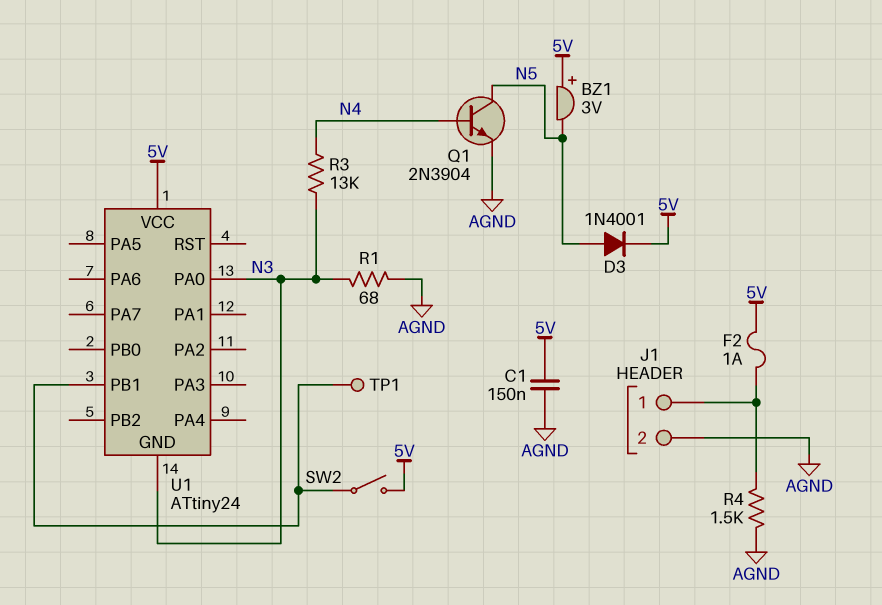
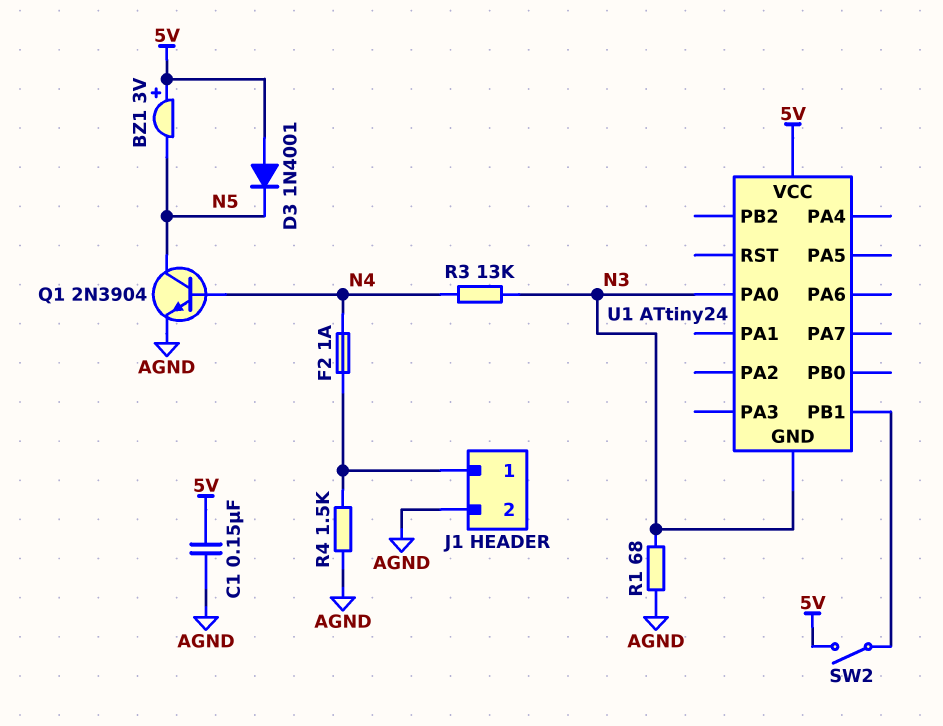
D3: diode 1N4001 (A N5, K 5V) -> diode 1N4001 (A 5V, K N5)
F2: 1A (5V, J1/1) -> 1A (J1/1, N4)
TP1: test point (U1/PB1) -> none

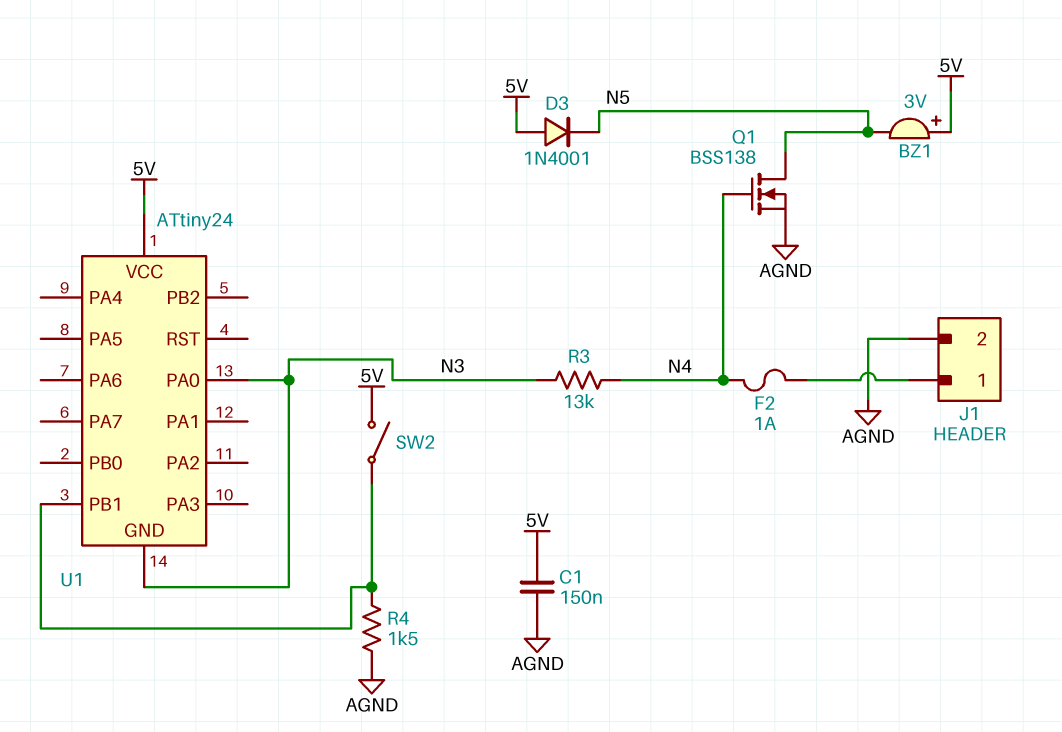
Q1: NPN 2N3904 (B N4, C N5, E AGND) -> NMOS BSS138 (G N4, D N5, S AGND)
R1: 68 (AGND, N3) -> none
R4: 1.5k (AGND, J1/1) -> 1.5k (AGND, U1/PB1)

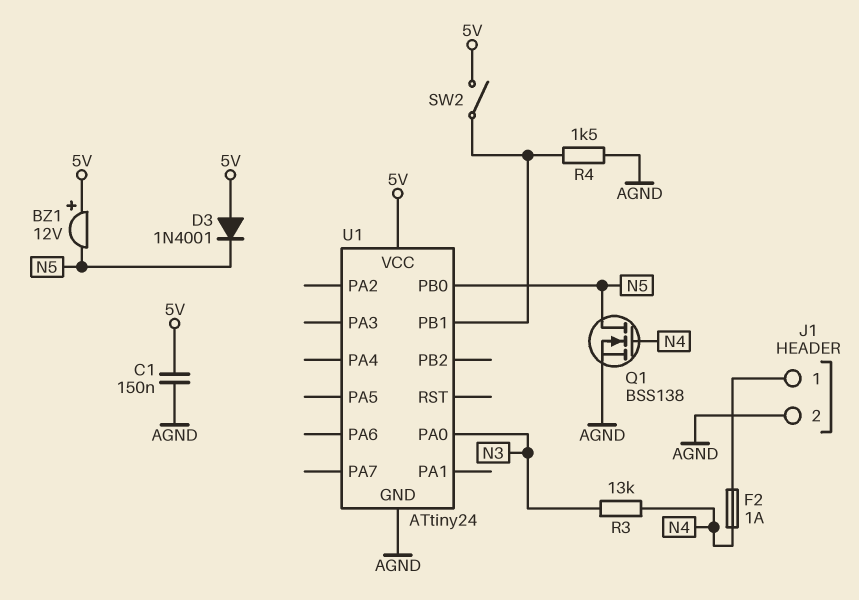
BZ1: buzzer 3V (plus 5V, minus N5) -> buzzer 12V (plus 5V, minus N5)
U1 pin GND: N3 -> AGND
U1 pin PB0: none -> N5

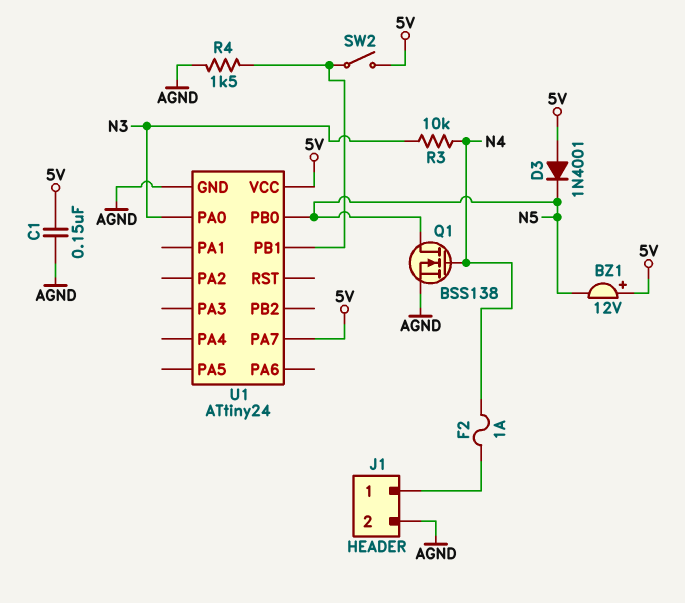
R3: 13k (N3, N4) -> 10k (N3, N4)
U1 pin PA7: none -> 5V

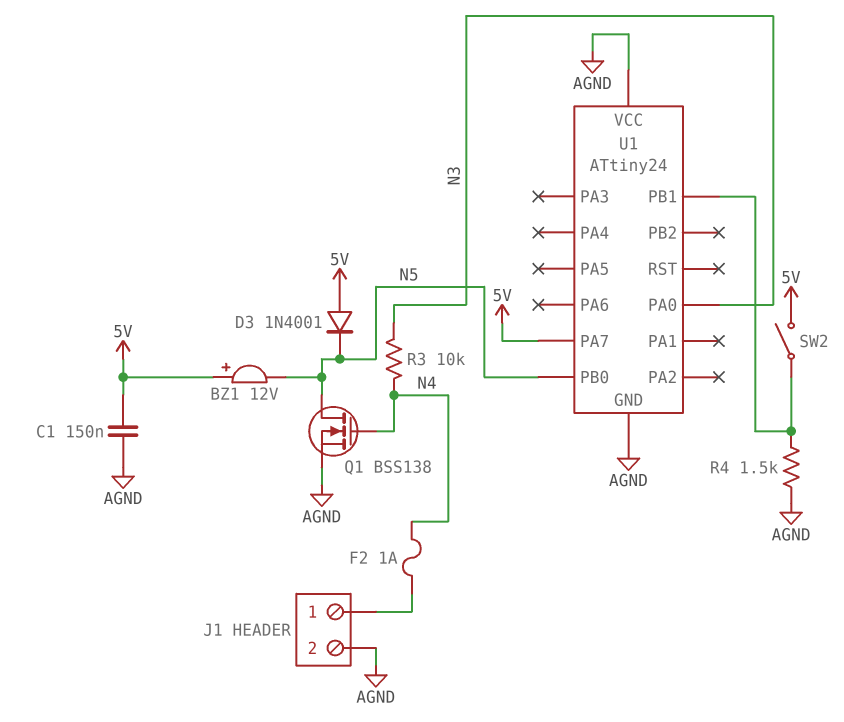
U1 pin VCC: 5V -> AGND

